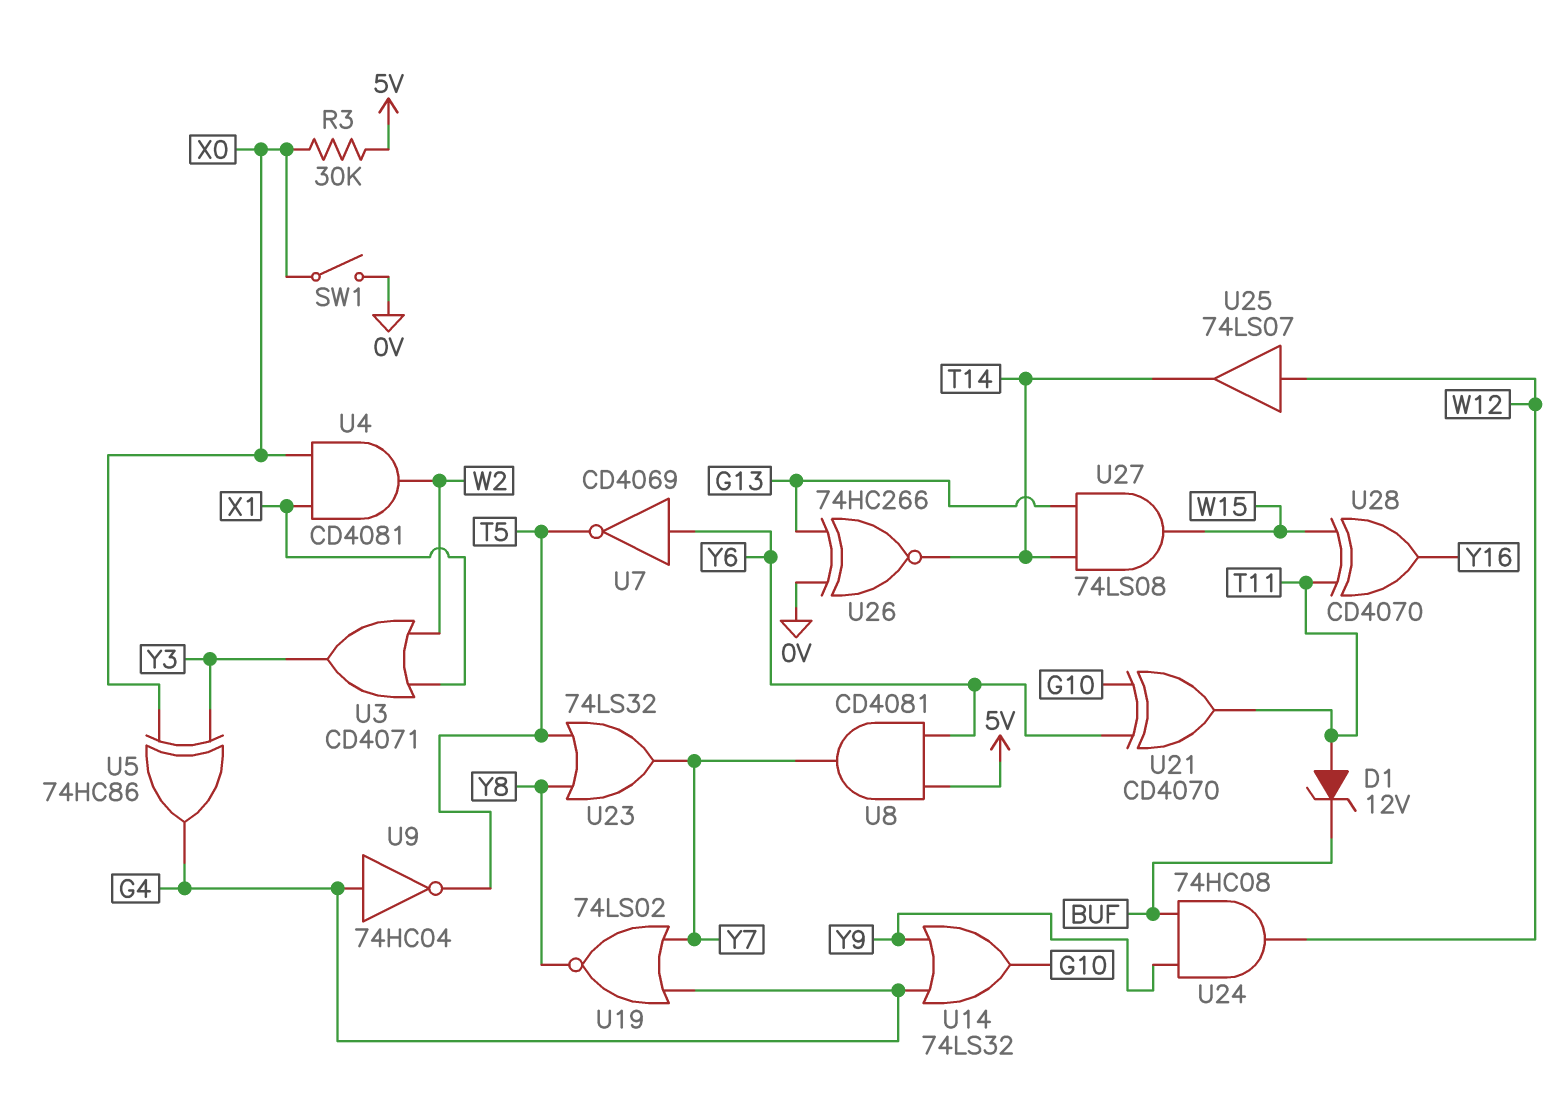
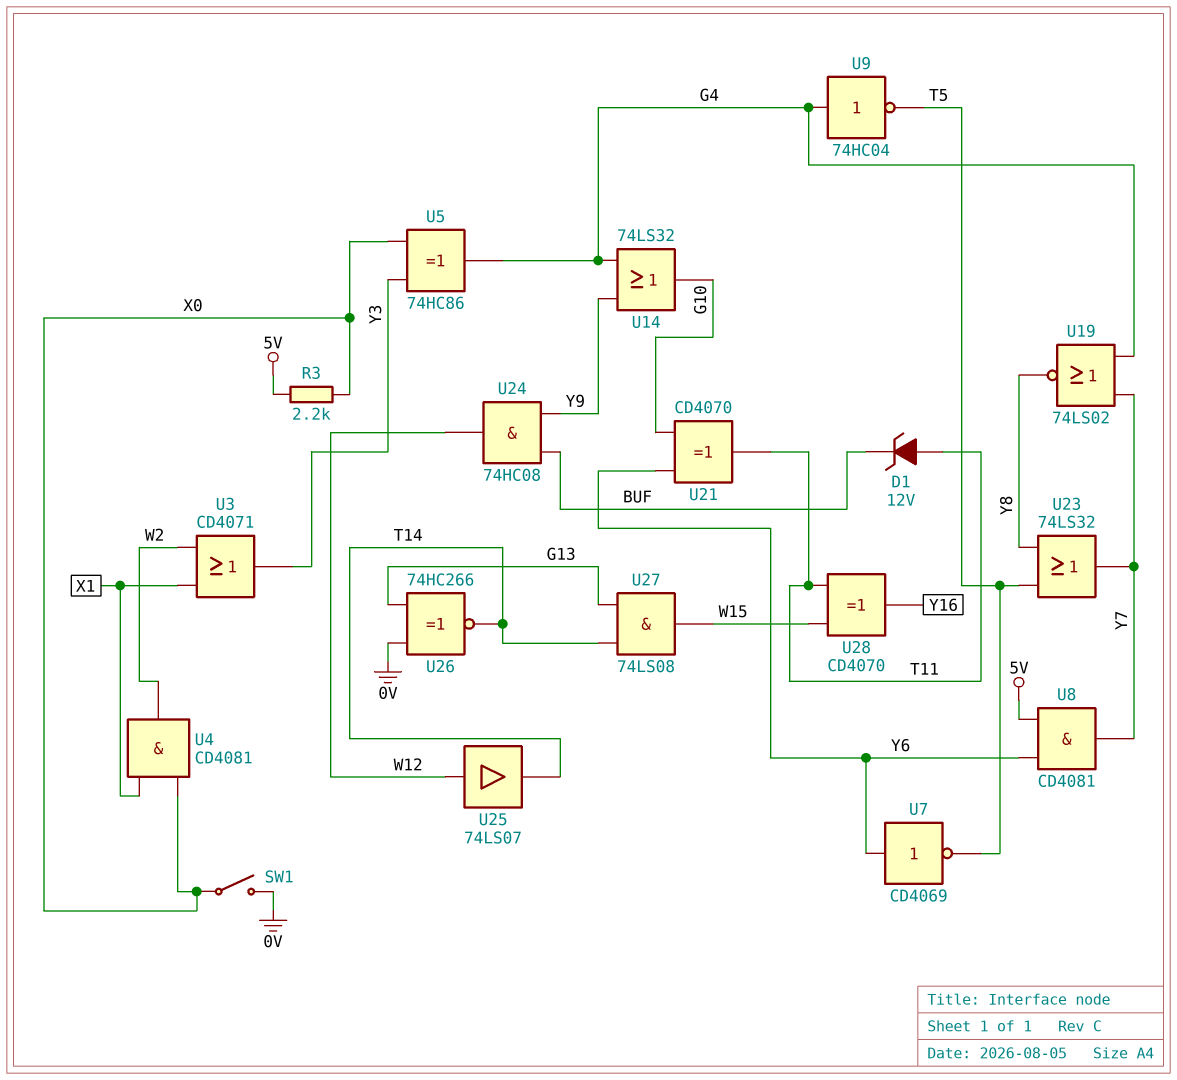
R3: 30k (5V, X0) -> 2.2k (5V, X0)

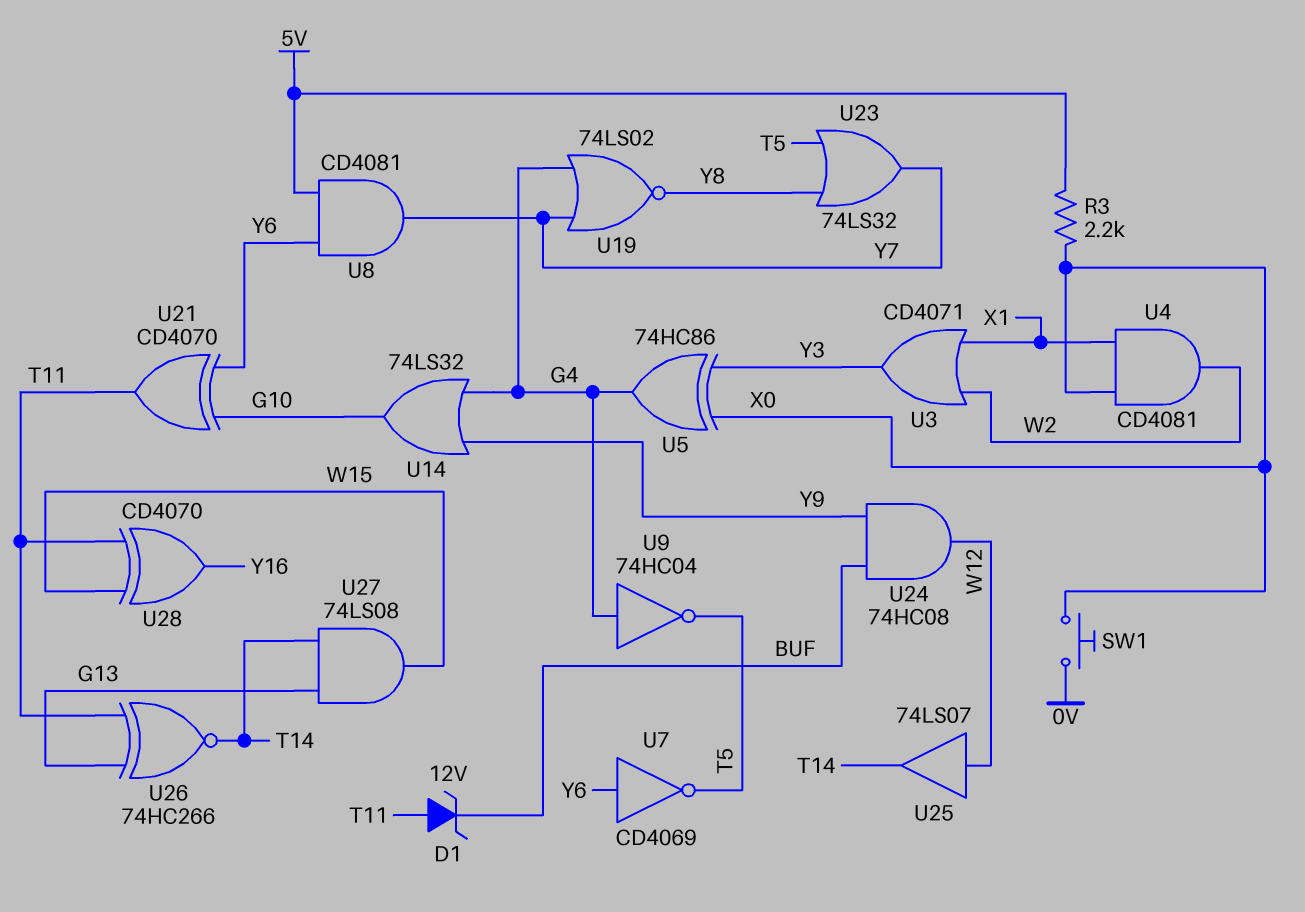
SW1: switch (0V, X0) -> button (0V, X0)
U26: XNOR 74HC266 (in 0V, in G13, out T14) -> XNOR 74HC266 (in G13, in T11, out T14)

